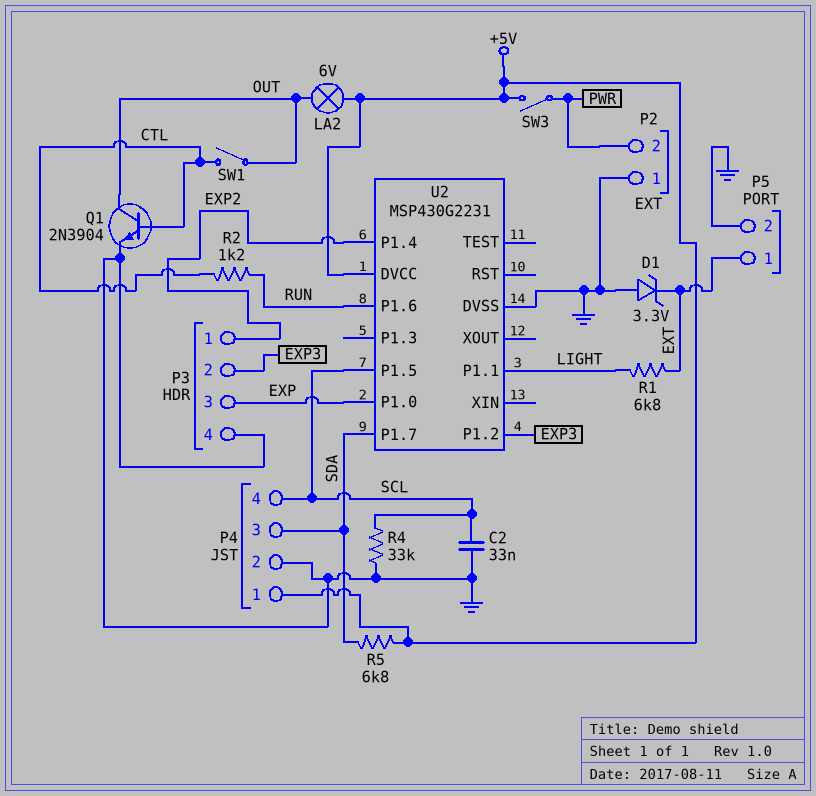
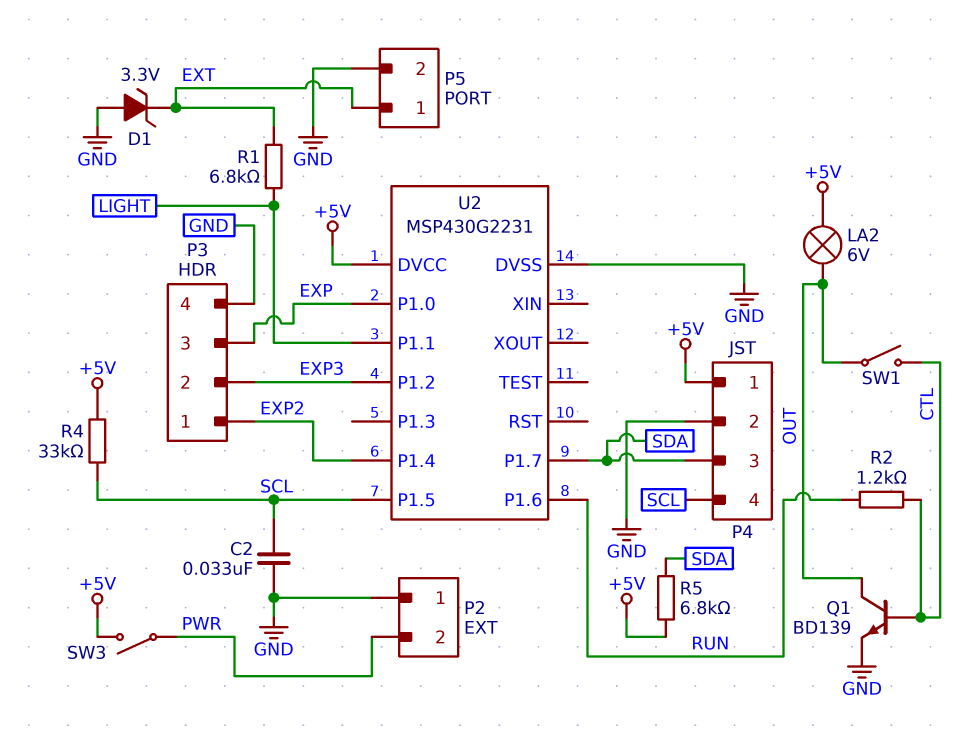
Q1: NPN 2N3904 (B CTL, C OUT, E GND) -> NPN BD139 (B CTL, C OUT, E GND)
R4: 33k (GND, SCL) -> 33k (+5V, SCL)

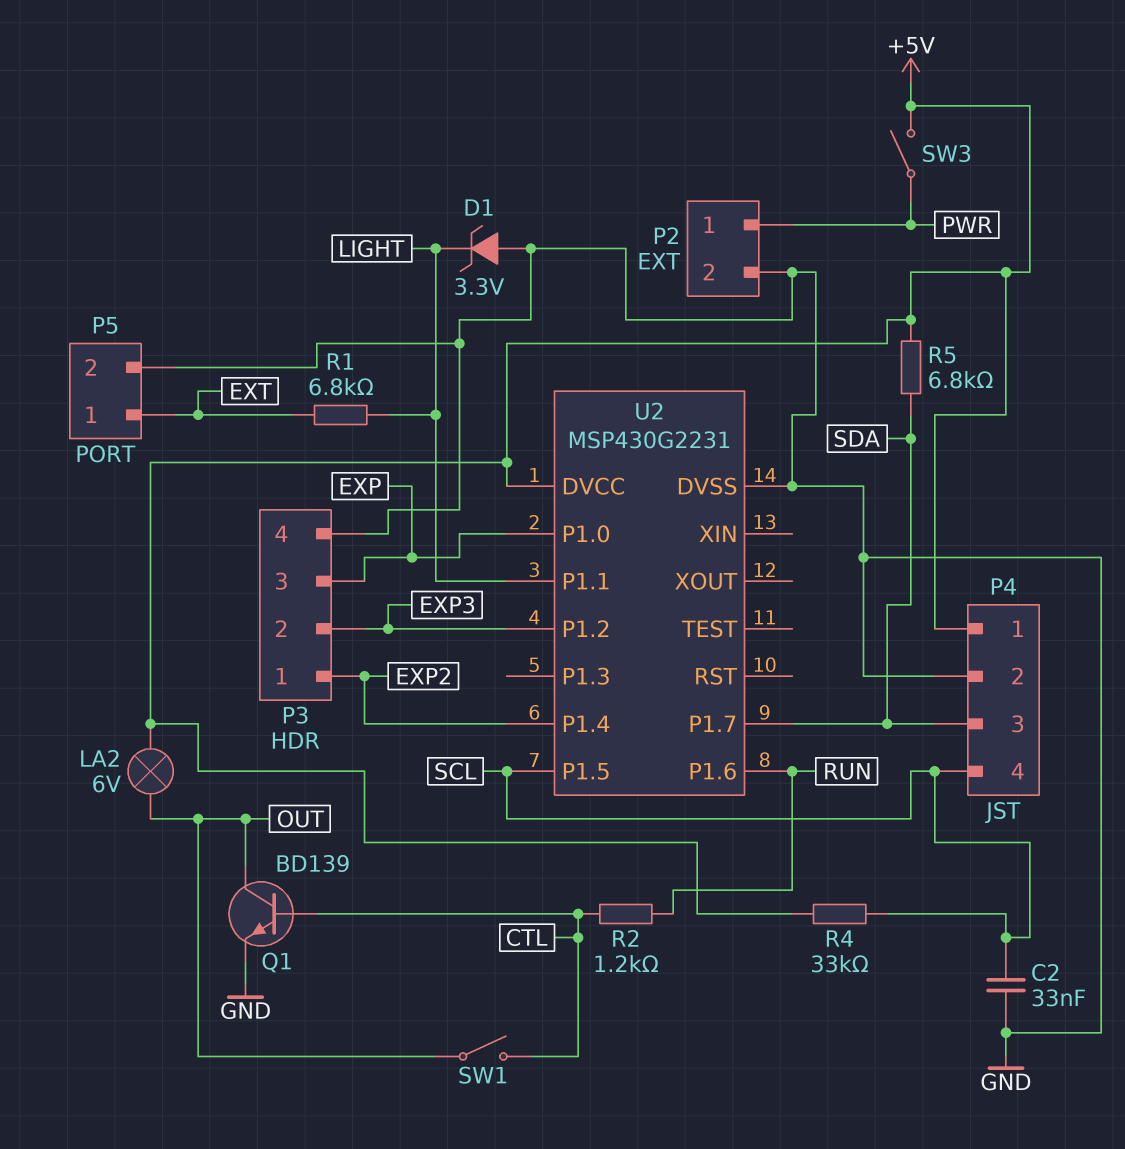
D1: zener 3.3V (A GND, K EXT) -> zener 3.3V (A GND, K LIGHT)
P2 pin 1: GND -> PWR
P2 pin 2: PWR -> GND

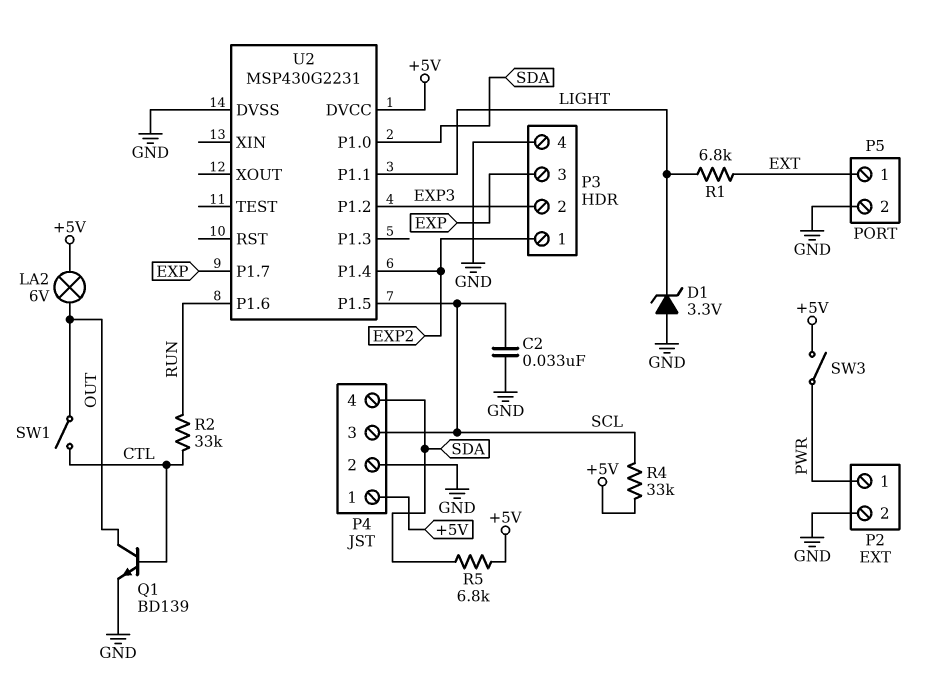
P4 pin 3: SDA -> SCL
P4 pin 4: SCL -> SDA
R2: 1.2k (CTL, RUN) -> 33k (CTL, RUN)
U2 pin P1.0: EXP -> SDA
U2 pin P1.7: SDA -> EXP

